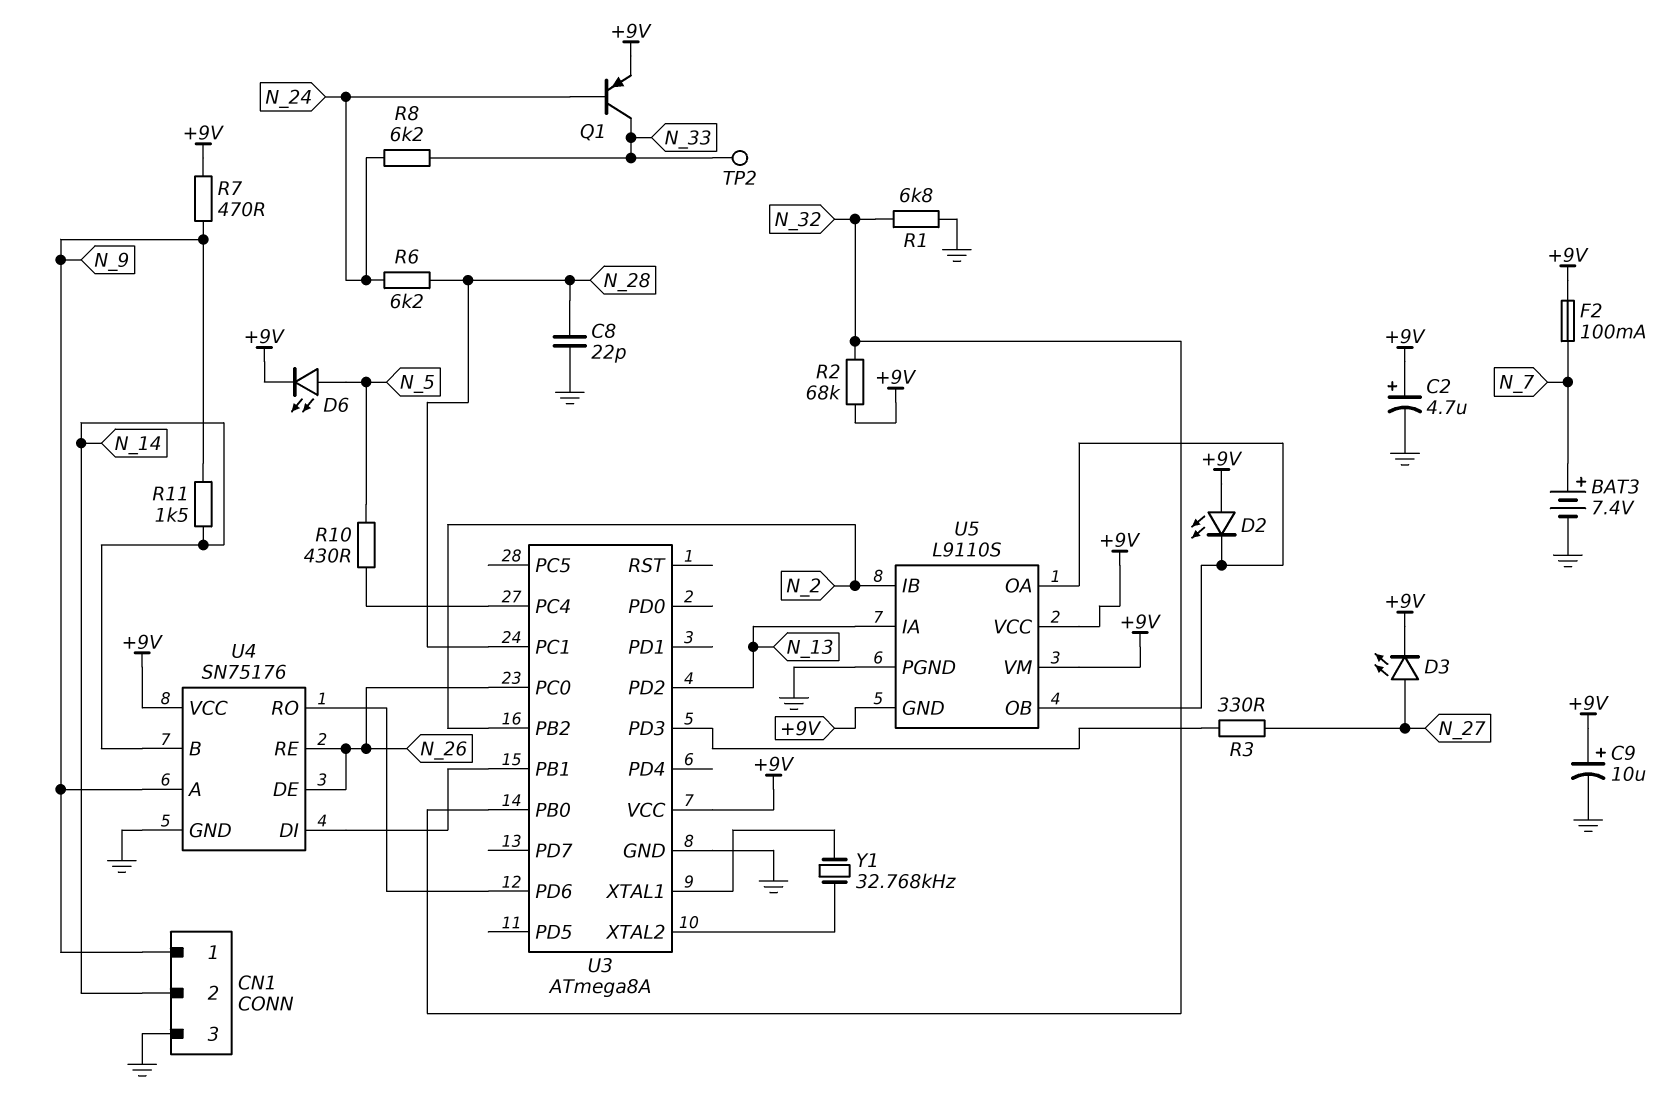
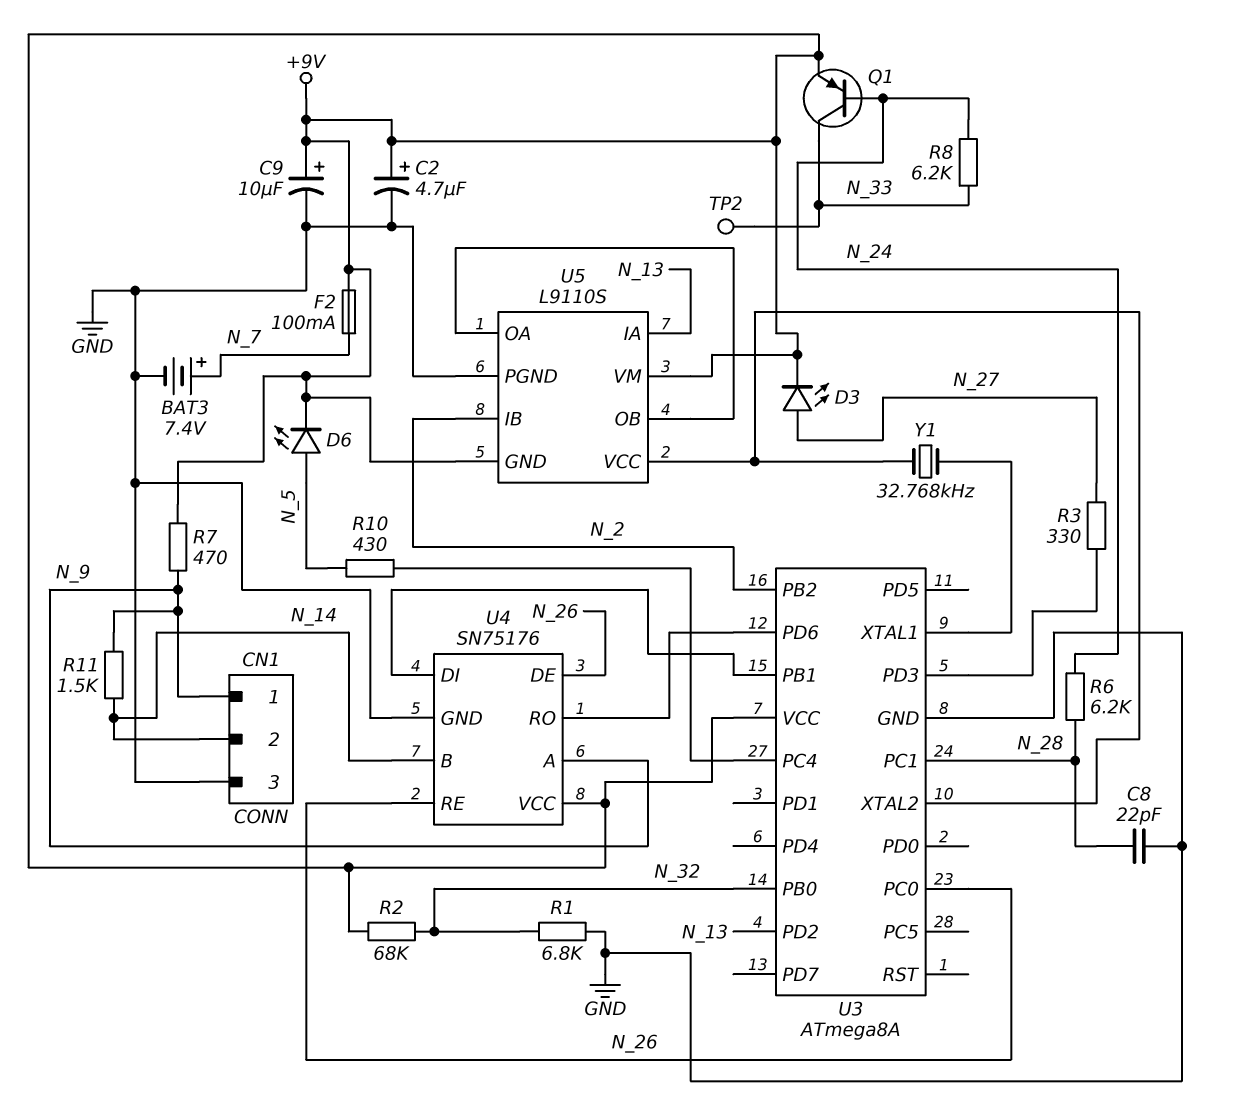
D2: LED (A +9V, K U5/OA) -> none
U5 pin VCC: +9V -> U3/XTAL2

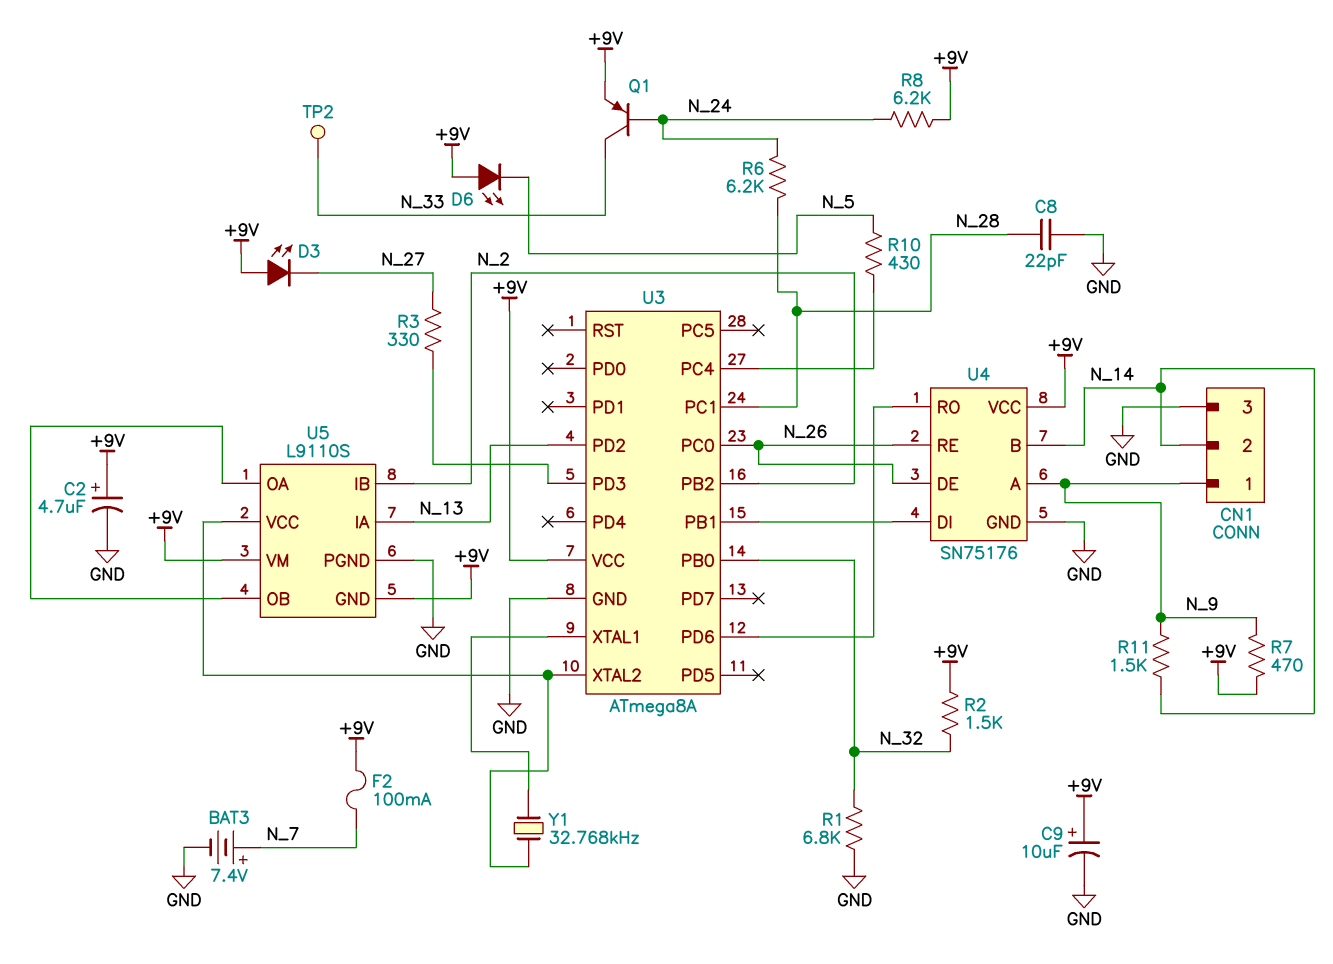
D3: LED (A N_27, K +9V) -> LED (A +9V, K N_27)
D6: LED (A N_5, K +9V) -> LED (A +9V, K N_5)
R2: 68k (+9V, N_32) -> 1.5k (+9V, N_32)
R8: 6.2k (N_24, N_33) -> 6.2k (+9V, N_24)

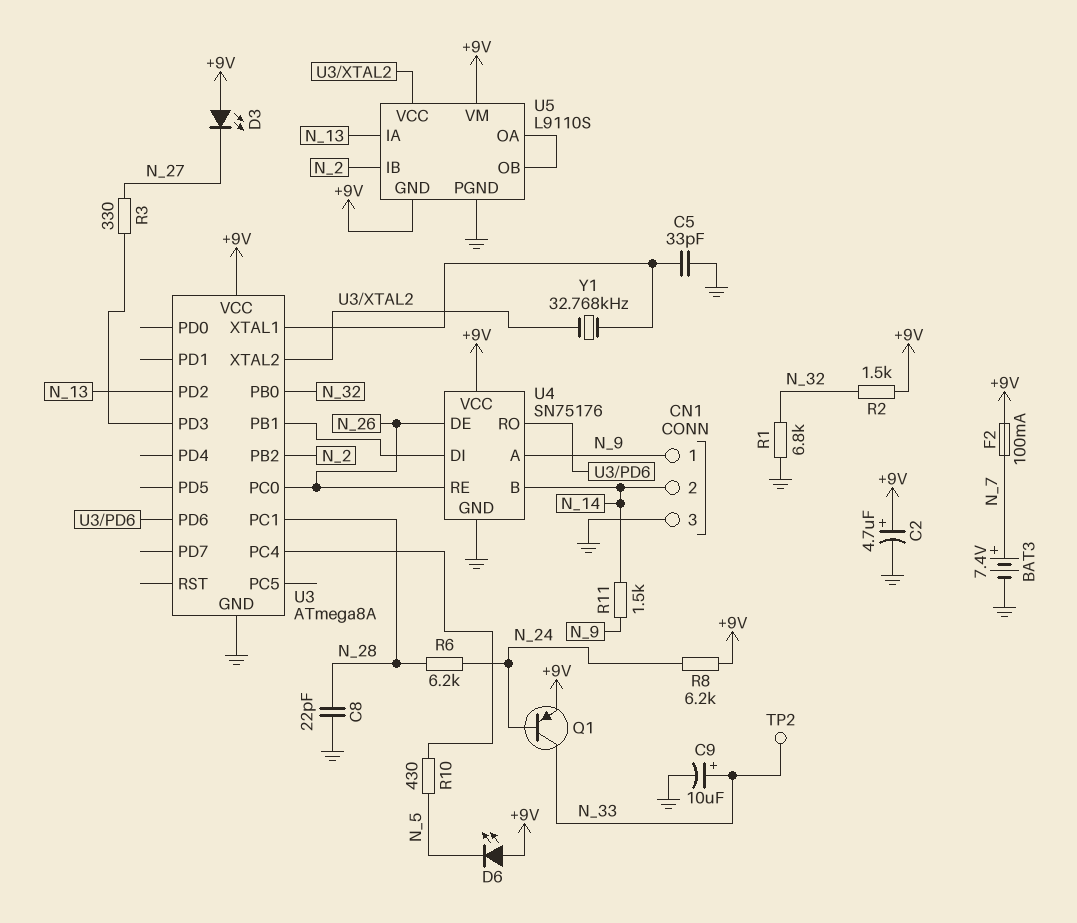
C5: none -> 33pF (GND, U3/XTAL1)
C9: 10uF (plus +9V, minus GND) -> 10uF (plus N_33, minus GND)
R7: 470 (+9V, N_9) -> none

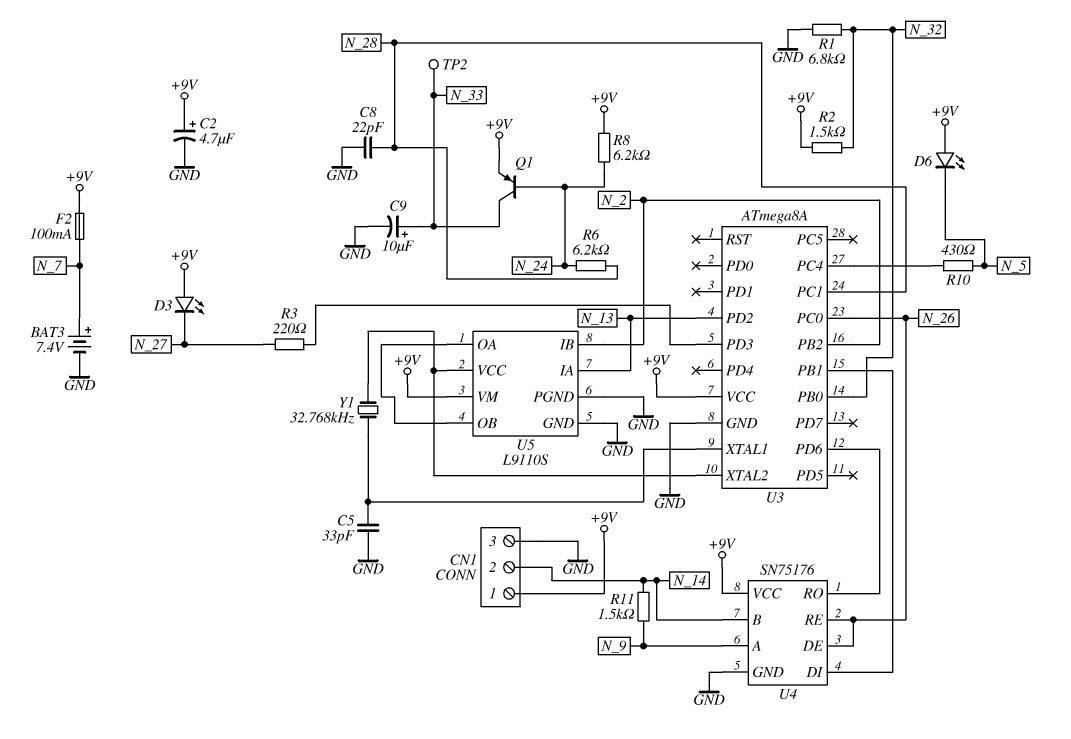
CN1 pin 1: N_9 -> +9V
R3: 330 (N_27, U3/PD3) -> 220 (N_27, U3/PD3)
U5 pin GND: +9V -> GND

